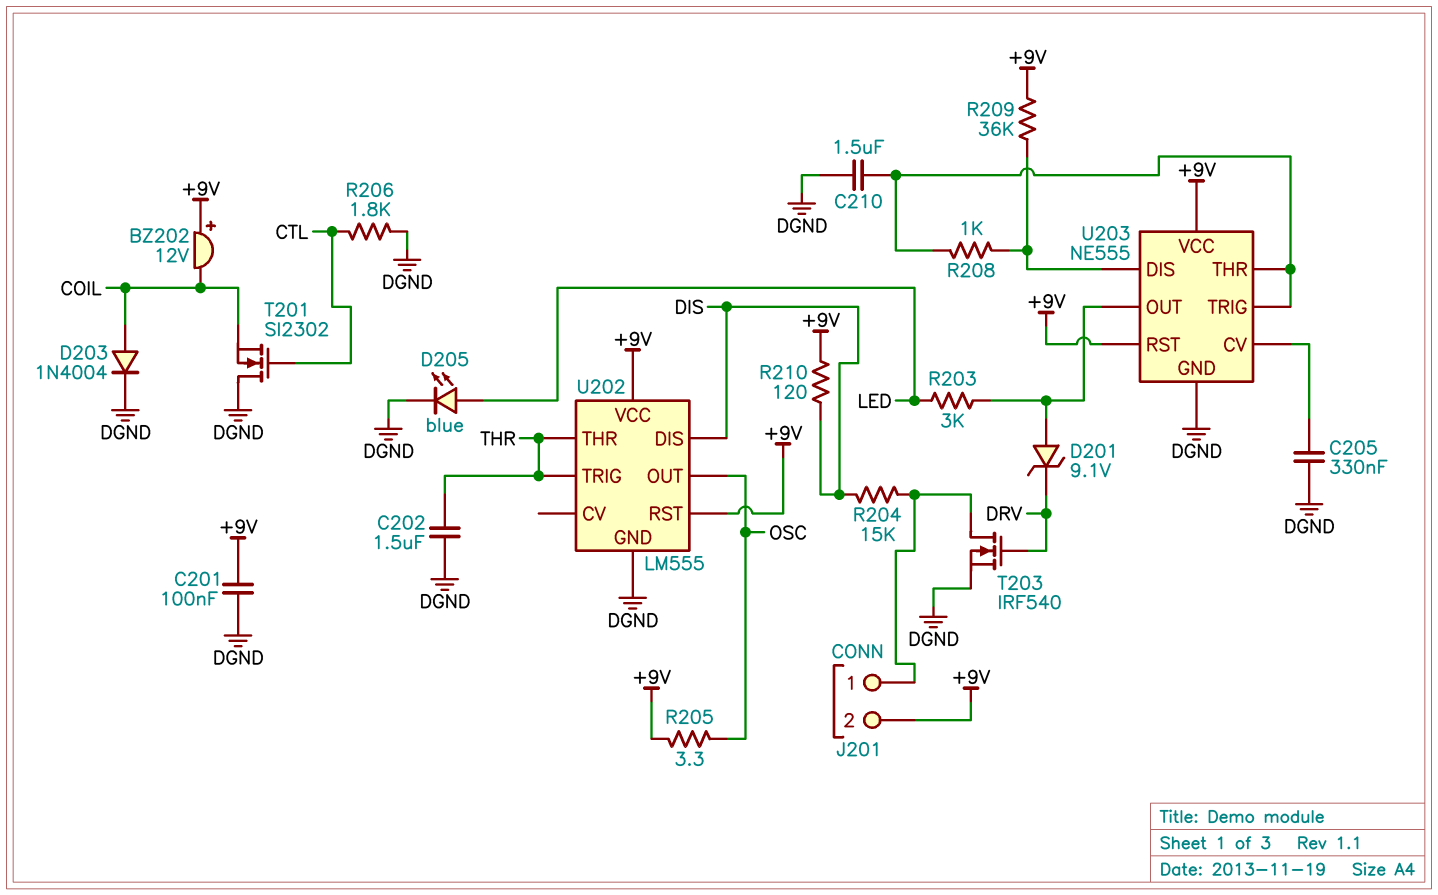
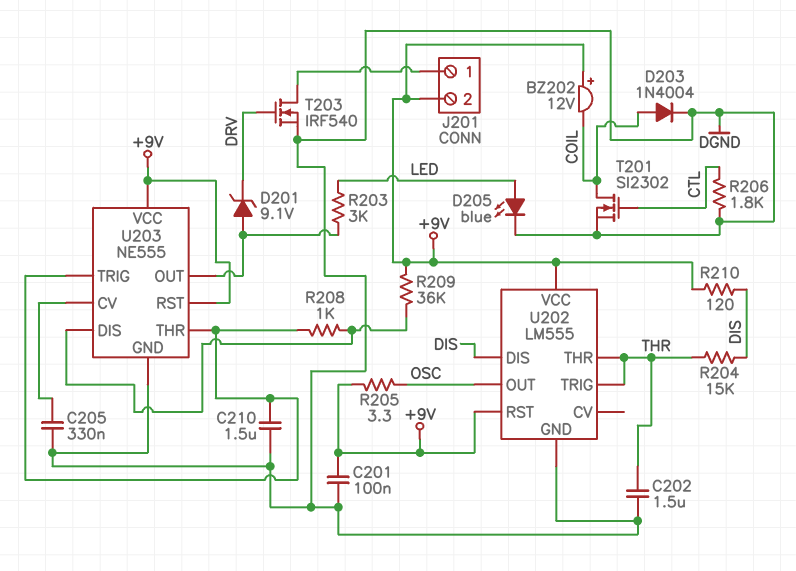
R204: 15k (DIS, J201/1) -> 15k (DIS, THR)
T201: NMOS SI2302 (G CTL, D DGND, S COIL) -> NMOS SI2302 (G CTL, D COIL, S DGND)

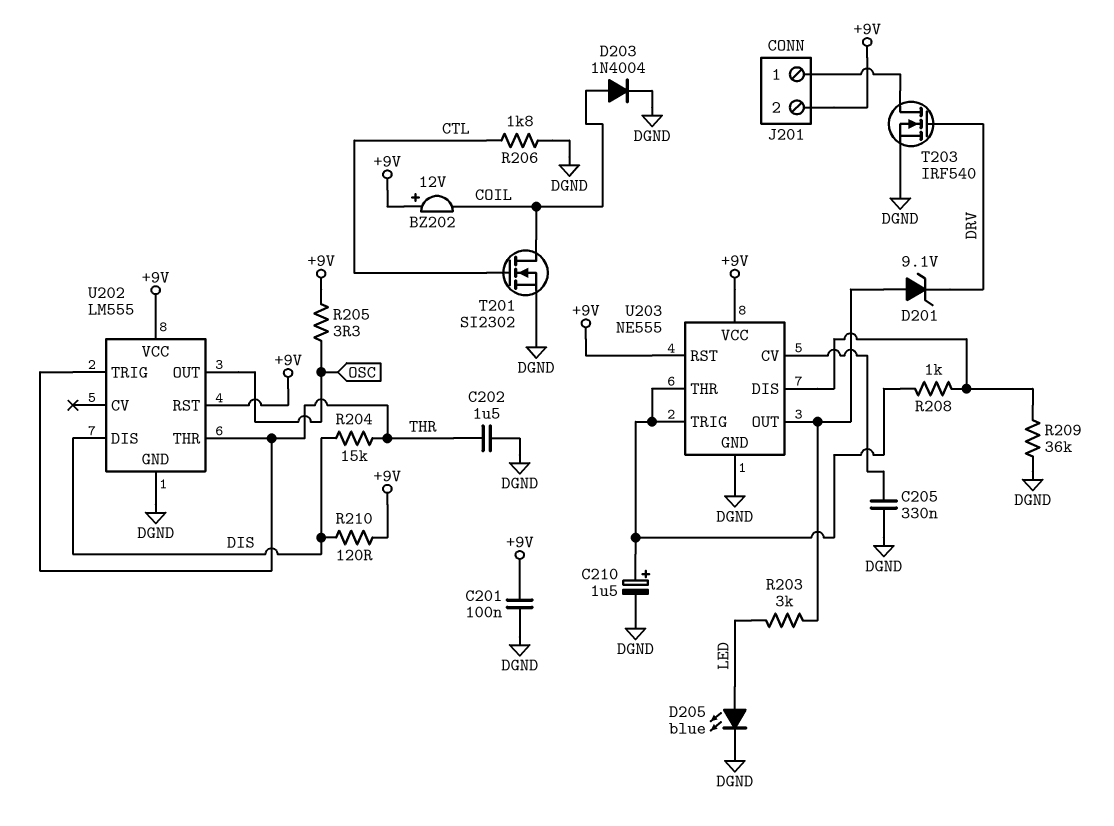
C210: 1.5uF (DGND, U203/THR) -> 1.5uF (plus U203/THR, minus DGND)
R209: 36k (+9V, U203/DIS) -> 36k (DGND, U203/DIS)

